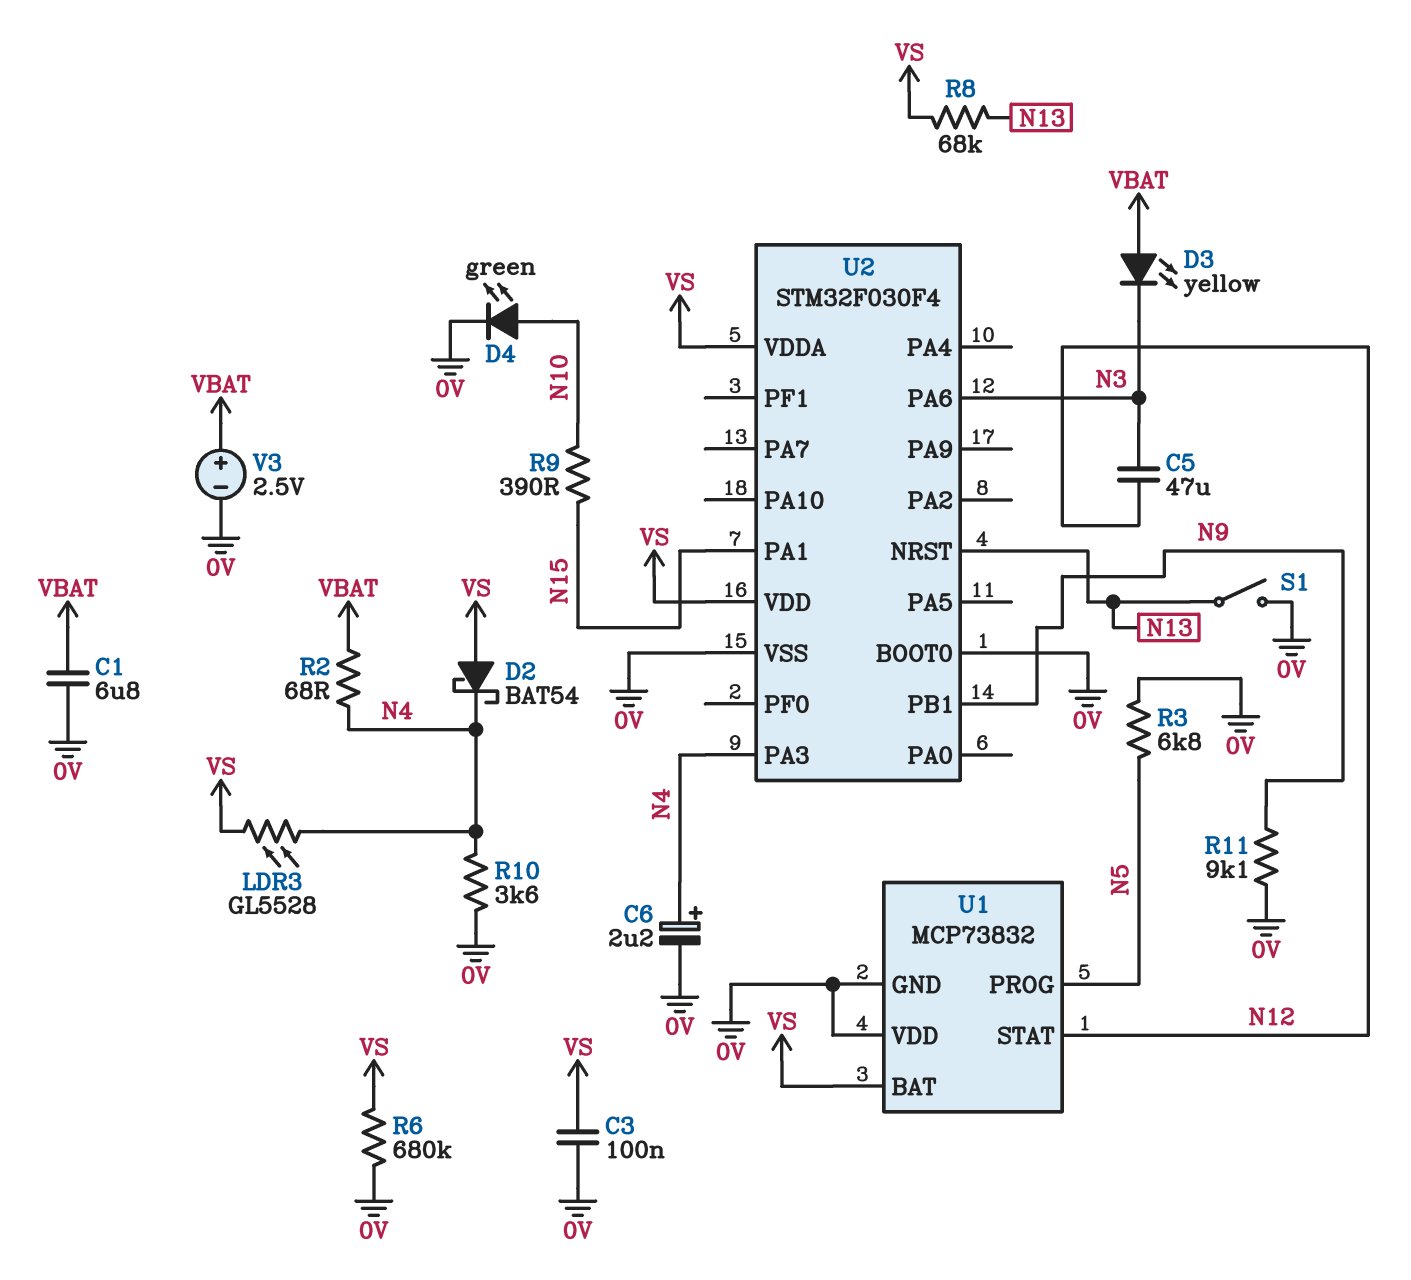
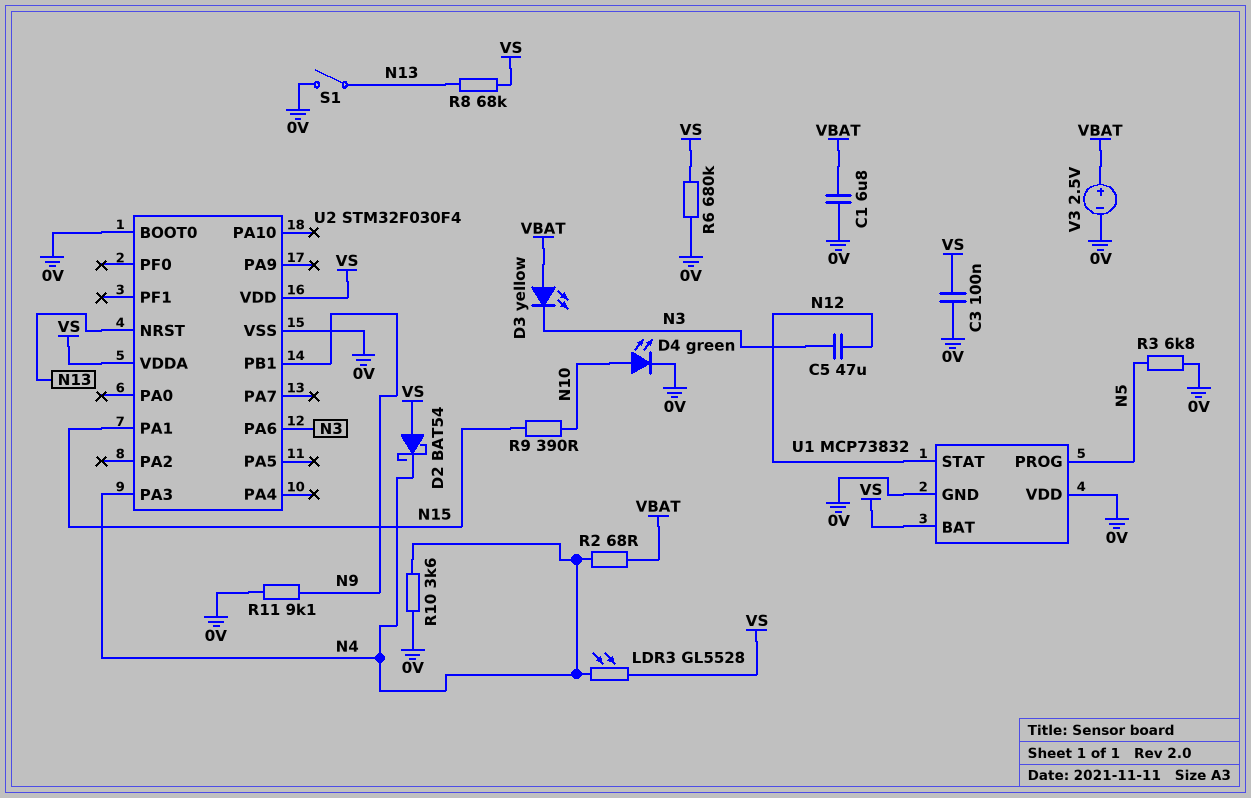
C6: 2.2uF (plus N4, minus 0V) -> none

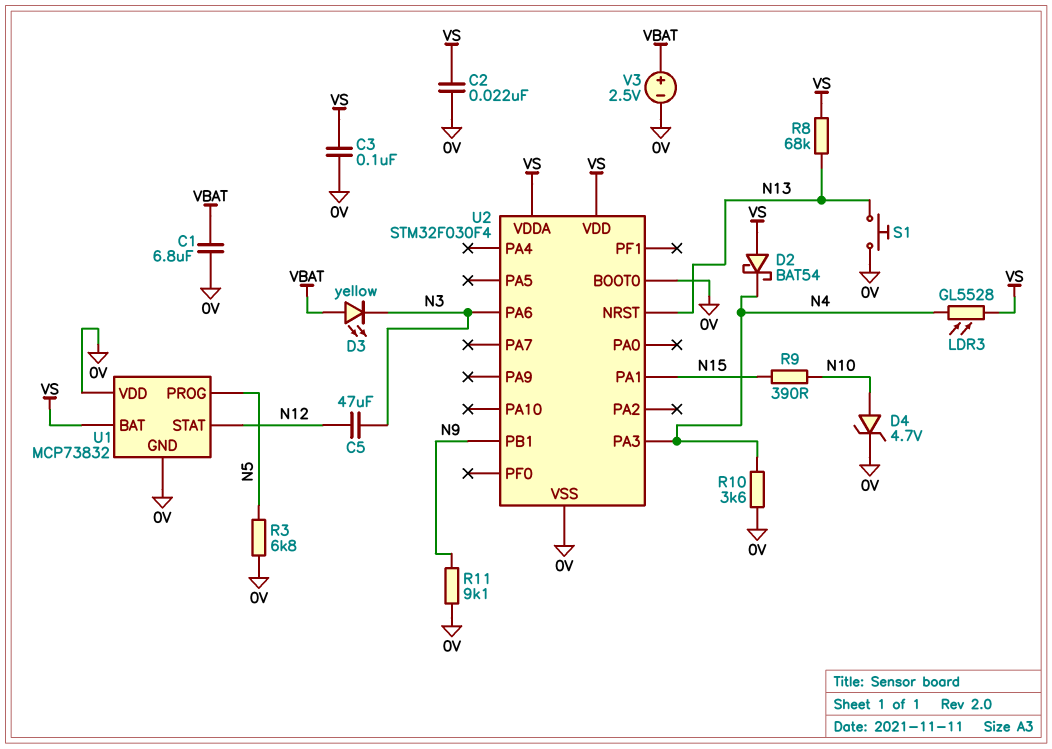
C2: none -> 22nF (0V, VS)
D4: LED green (A N10, K 0V) -> zener 4.7V (A N10, K 0V)
R2: 68 (N4, VBAT) -> none
R6: 680k (0V, VS) -> none
S1: switch (0V, N13) -> button (0V, N13)

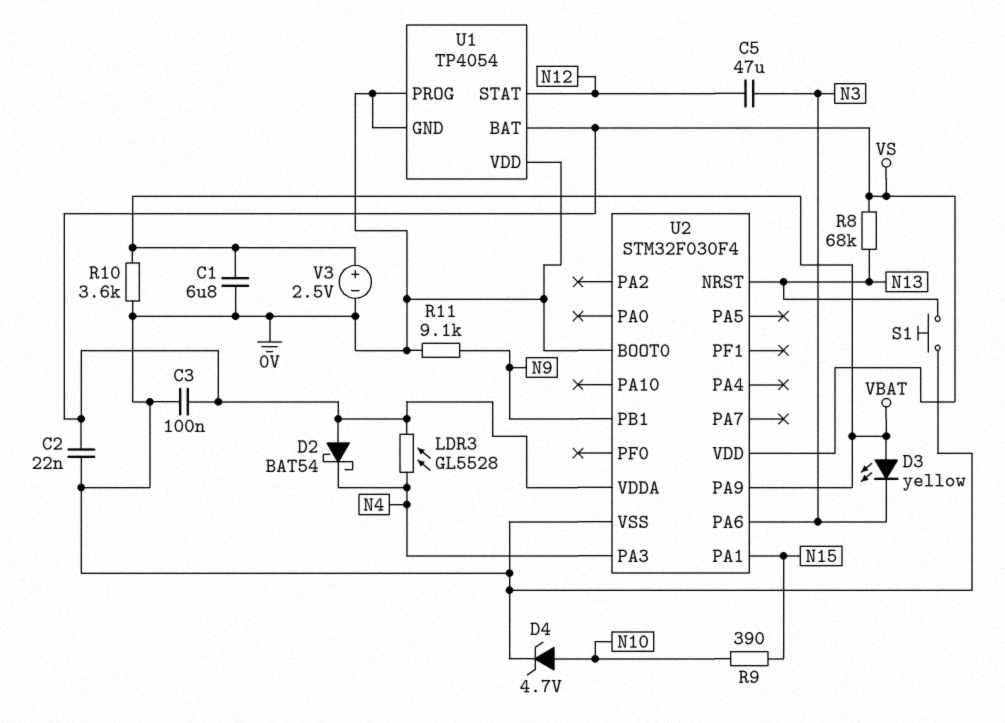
R3: 6.8k (0V, N5) -> none
R10: 3.6k (0V, N4) -> 3.6k (0V, VBAT)
U1: MCP73832 -> TP4054
U1 pin PROG: N5 -> 0V
U2 pin PA9: none -> VBAT

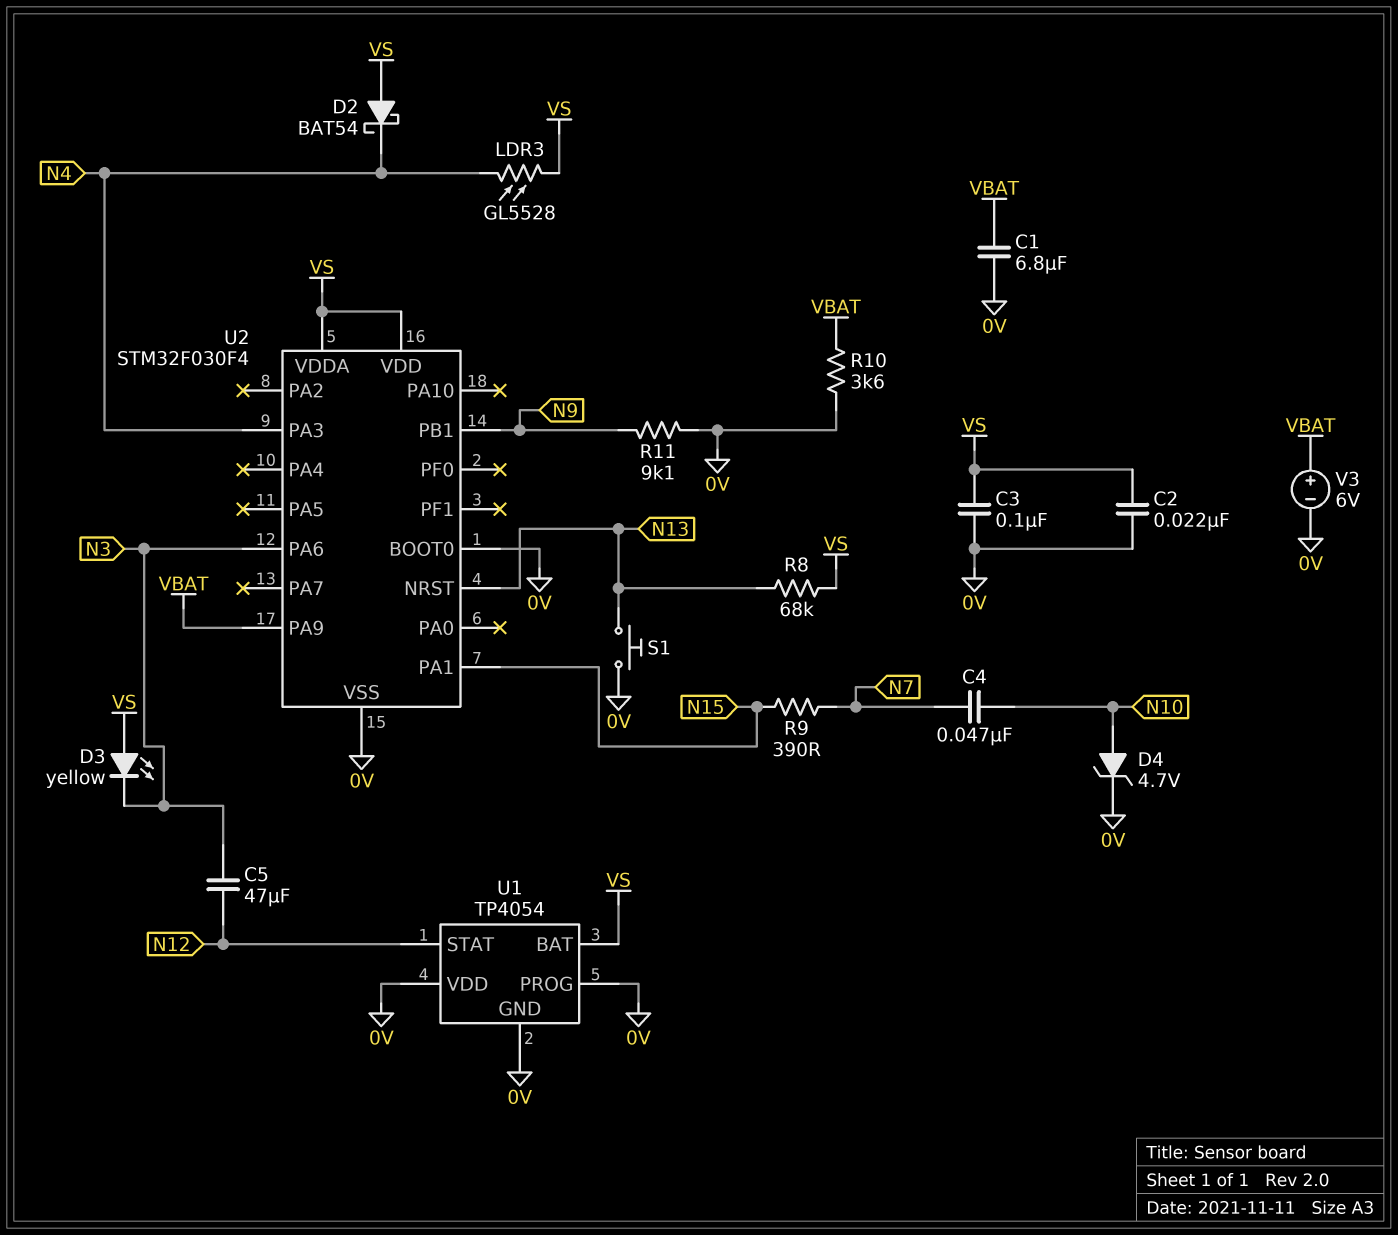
C4: none -> 47nF (N7, N10)
D3: LED yellow (A VBAT, K N3) -> LED yellow (A VS, K N3)
R9: 390 (N10, N15) -> 390 (N7, N15)
V3: 2.5V (plus VBAT, minus 0V) -> 6V (plus VBAT, minus 0V)

